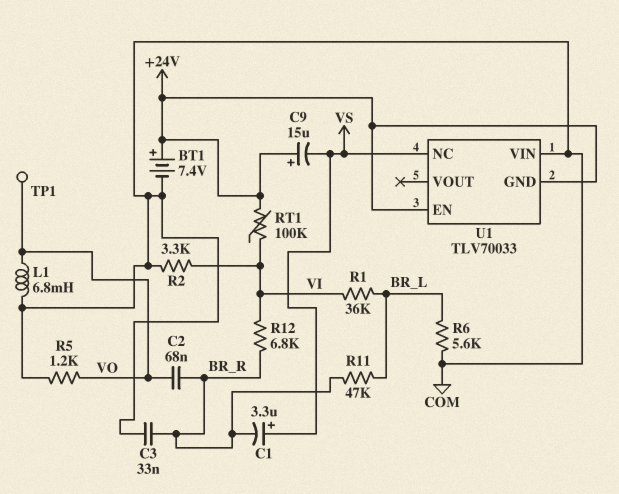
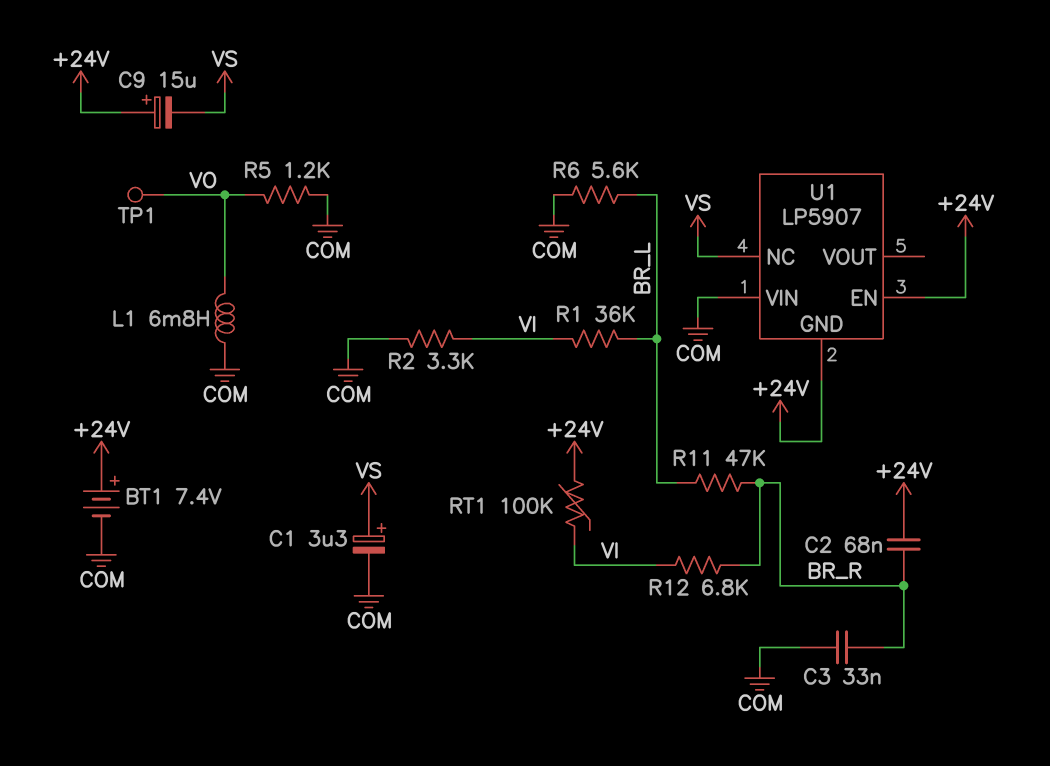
C1: 3.3uF (plus VS, minus BR_R) -> 3.3uF (plus VS, minus COM)
C2: 68nF (BR_R, VO) -> 68nF (+24V, BR_R)
U1: TLV70033 -> LP5907

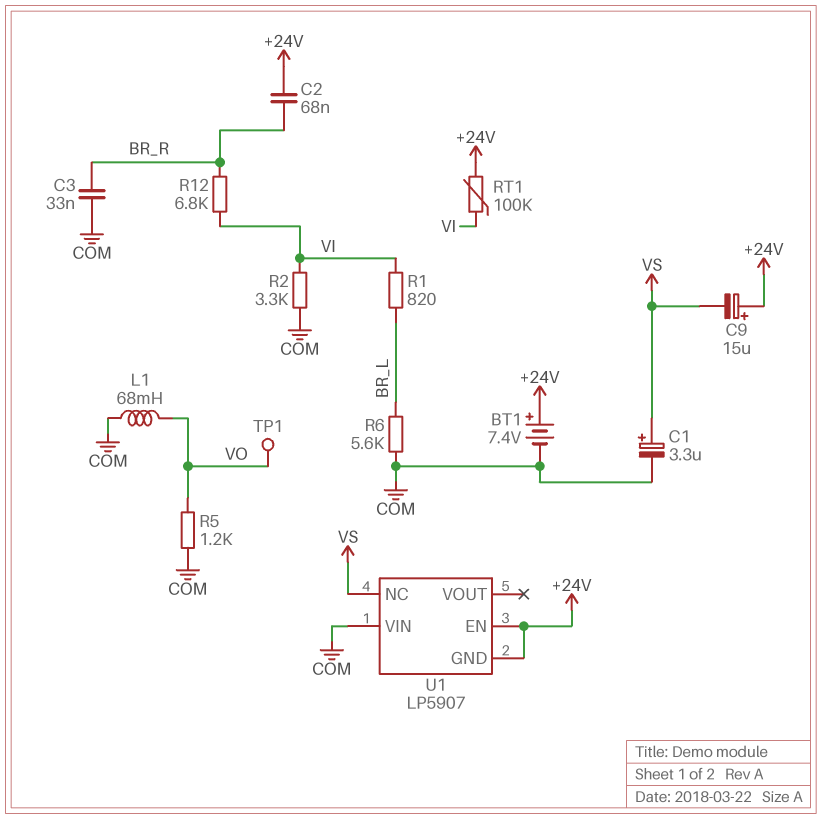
L1: 6.8mH (COM, VO) -> 68mH (COM, VO)
R1: 36k (BR_L, VI) -> 820 (BR_L, VI)
R11: 47k (BR_L, BR_R) -> none

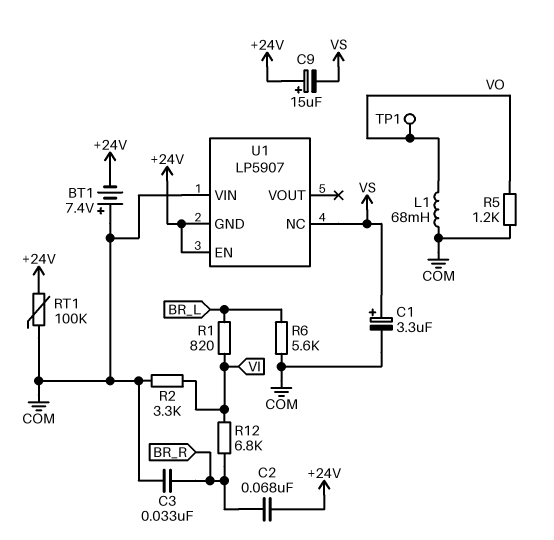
BT1: 7.4V (plus +24V, minus COM) -> 7.4V (plus COM, minus +24V)
RT1: 100k (+24V, VI) -> 100k (+24V, COM)

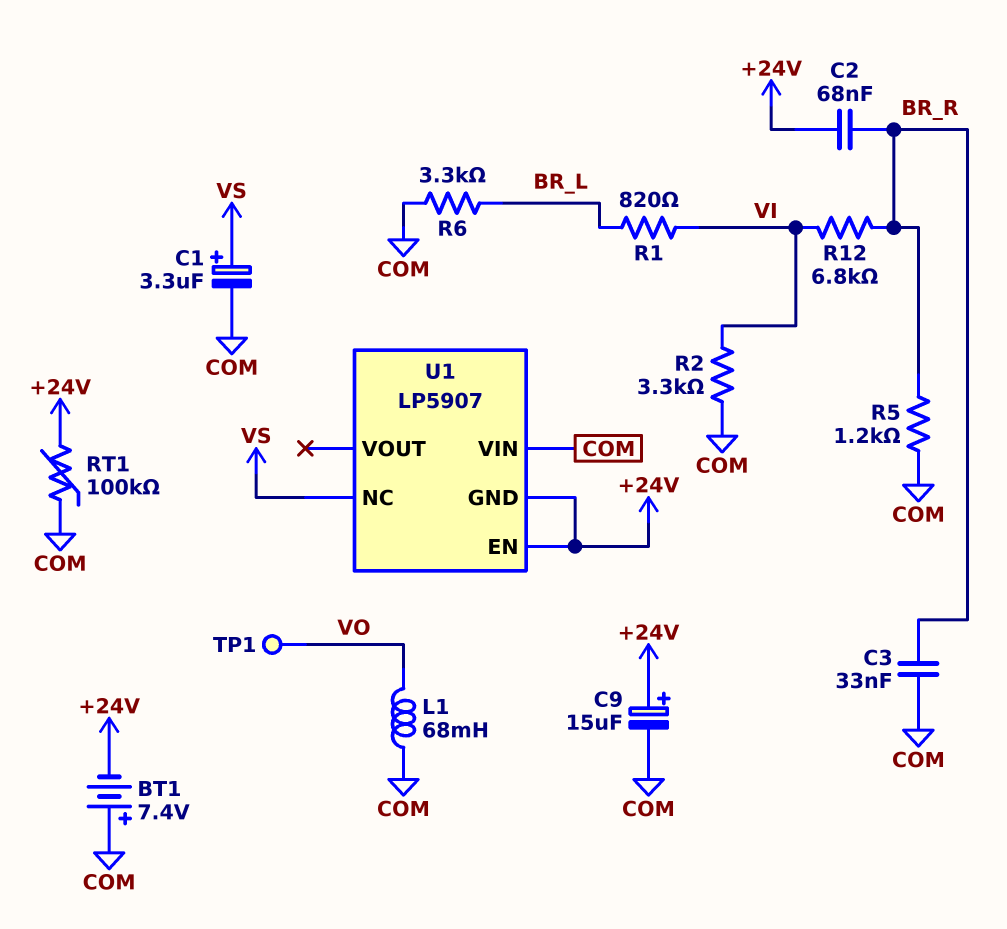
C9: 15uF (plus +24V, minus VS) -> 15uF (plus +24V, minus COM)
R5: 1.2k (COM, VO) -> 1.2k (BR_R, COM)
R6: 5.6k (BR_L, COM) -> 3.3k (BR_L, COM)

